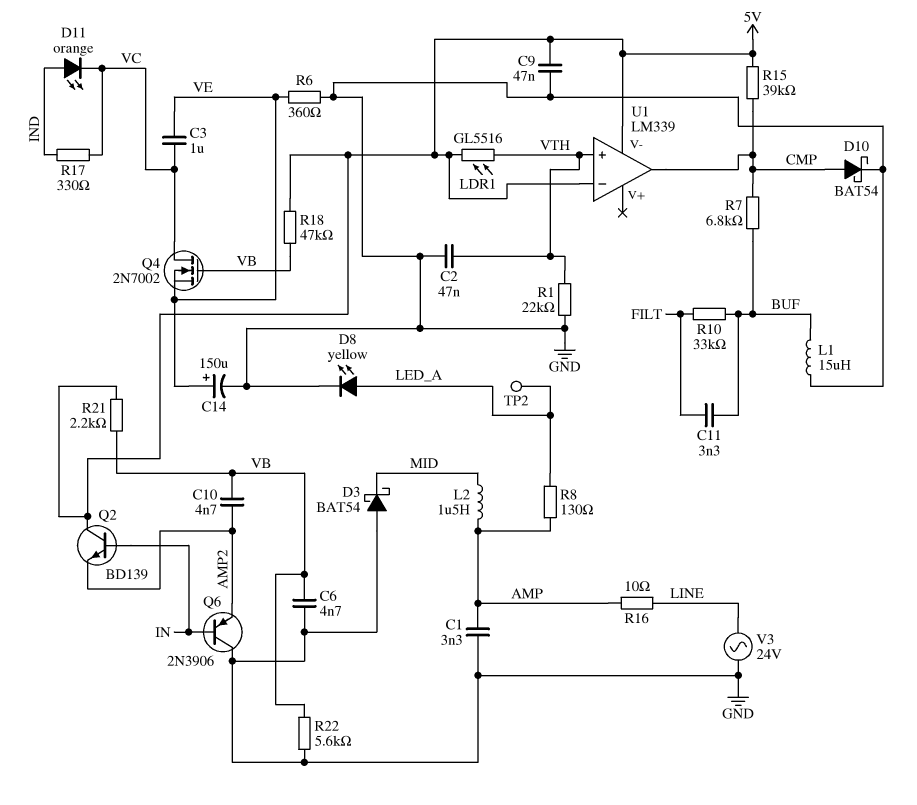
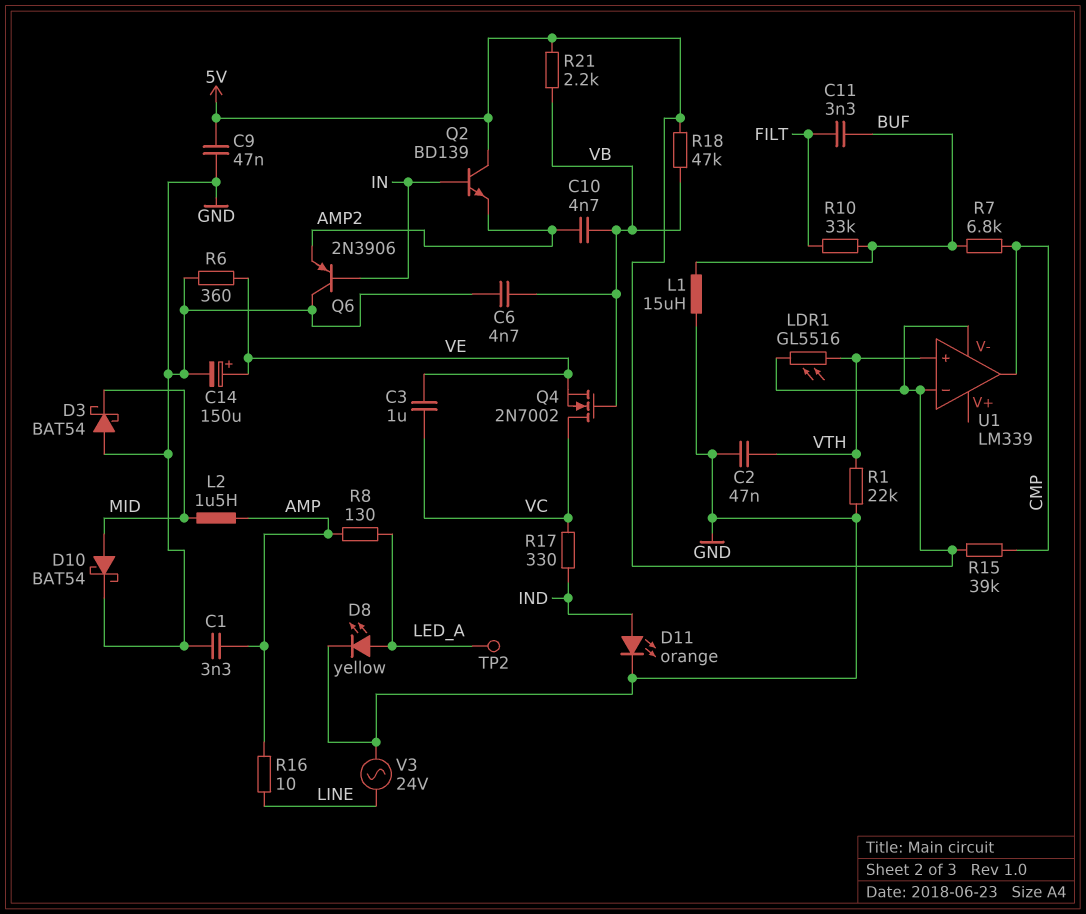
D10: schottky BAT54 (A CMP, K GND) -> schottky BAT54 (A MID, K GND)
D11: LED orange (A IND, K VC) -> LED orange (A IND, K GND)
R22: 5.6k (GND, VB) -> none

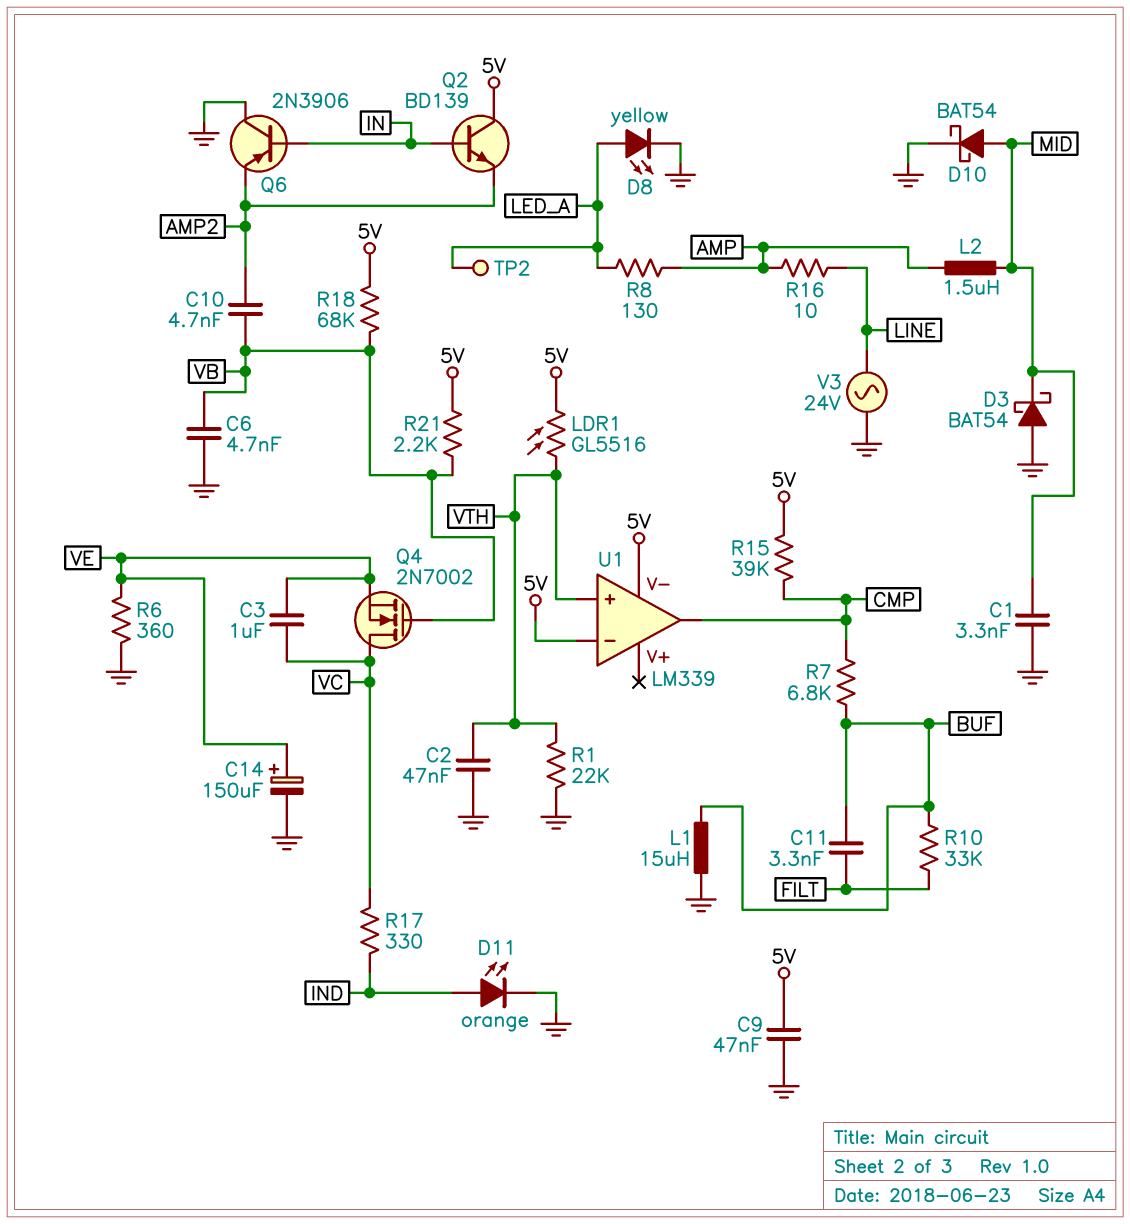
C1: 3.3nF (AMP, GND) -> 3.3nF (GND, MID)
R18: 47k (5V, VB) -> 68k (5V, VB)

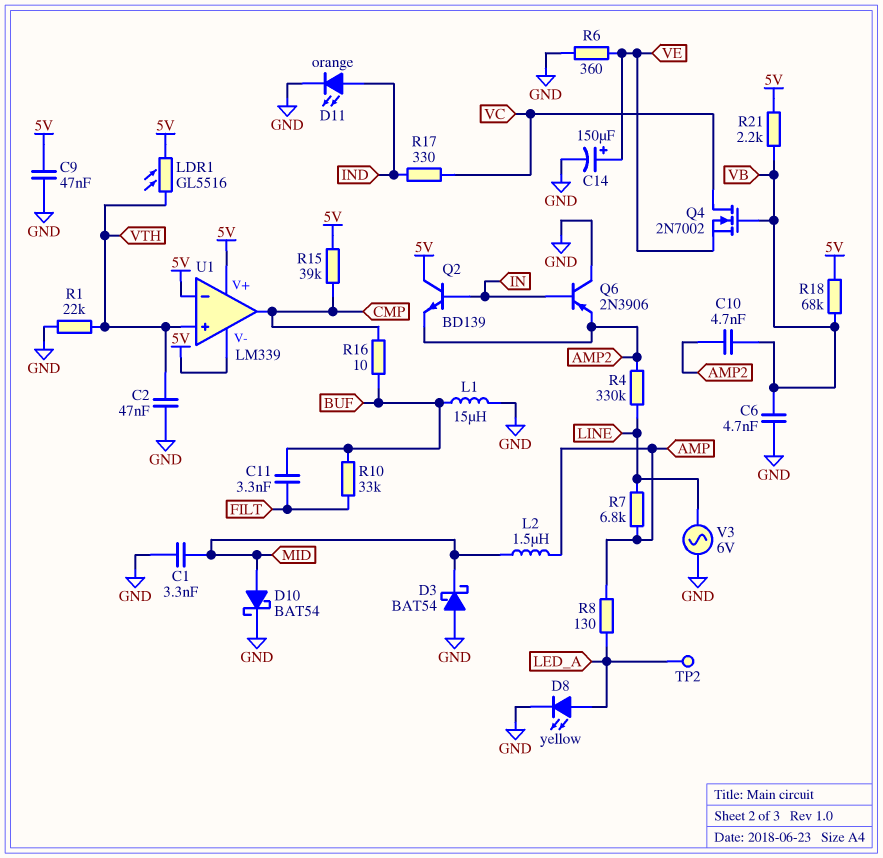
C3: 1uF (VC, VE) -> none
R4: none -> 330k (AMP2, LINE)
R7: 6.8k (BUF, CMP) -> 6.8k (AMP, LINE)
R16: 10 (AMP, LINE) -> 10 (BUF, CMP)
U1 pin V+: none -> 5V
V3: AC 24V (GND, LINE) -> AC 6V (GND, LINE)

